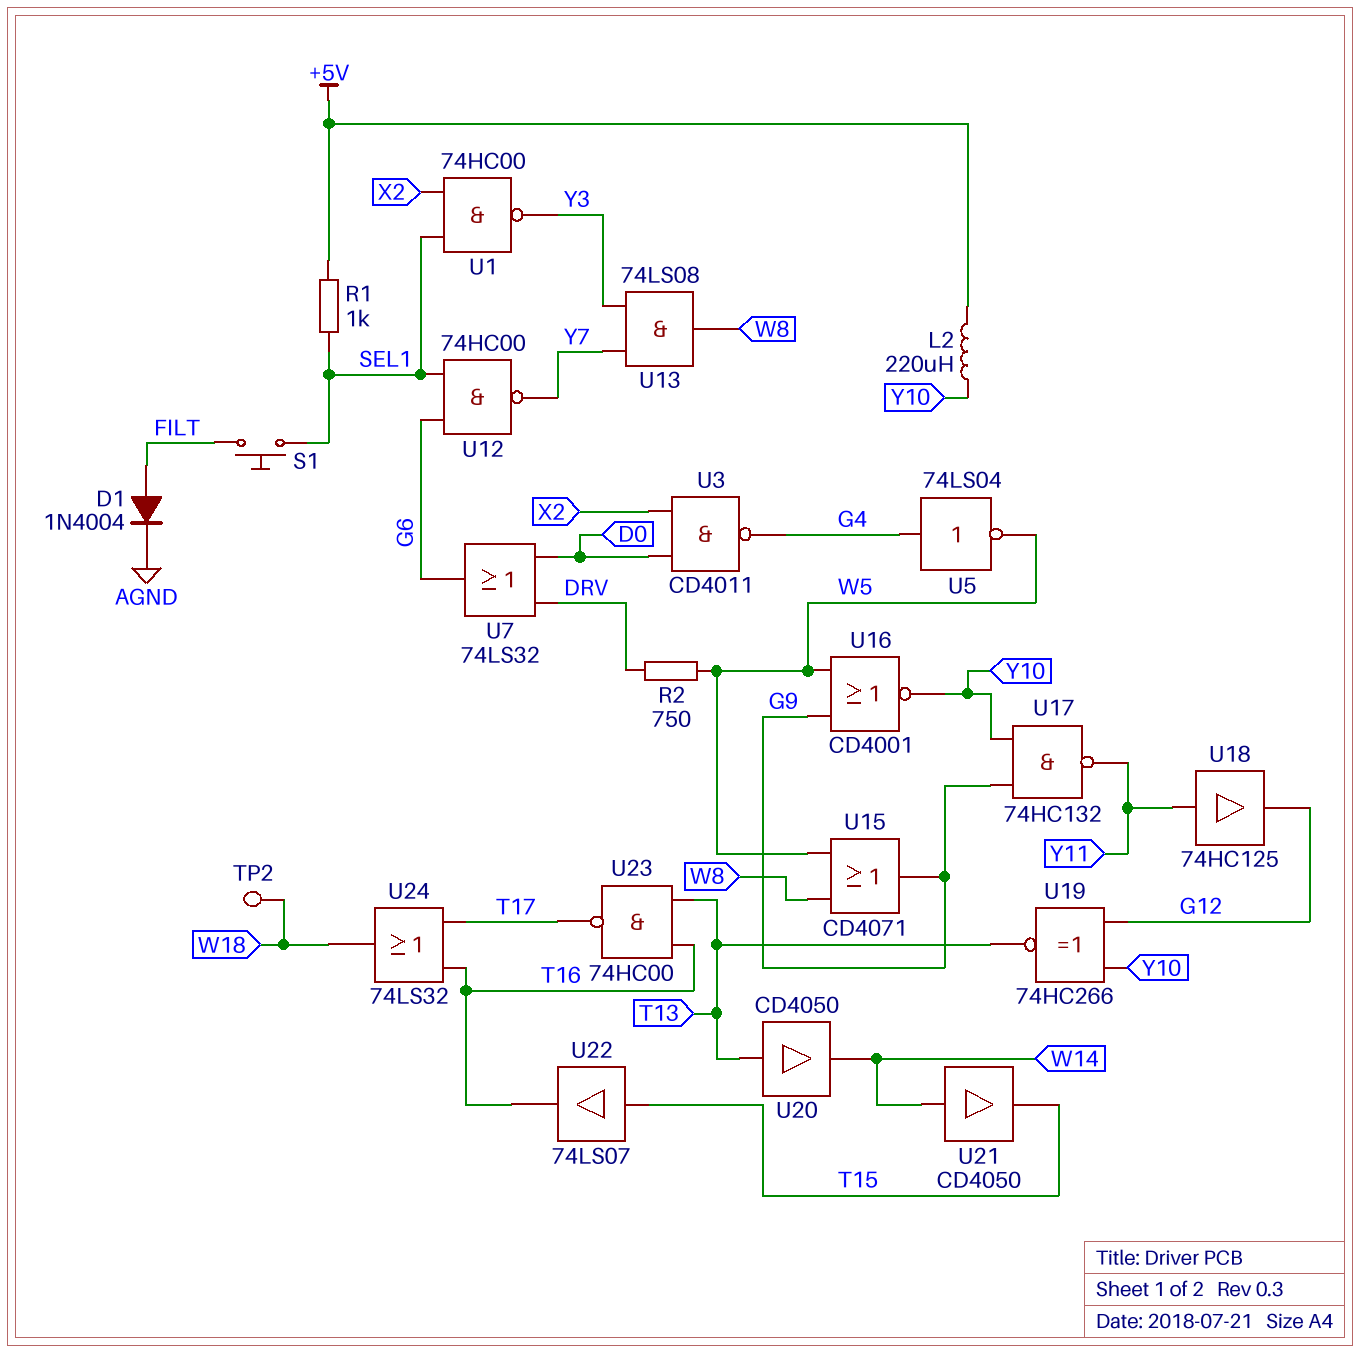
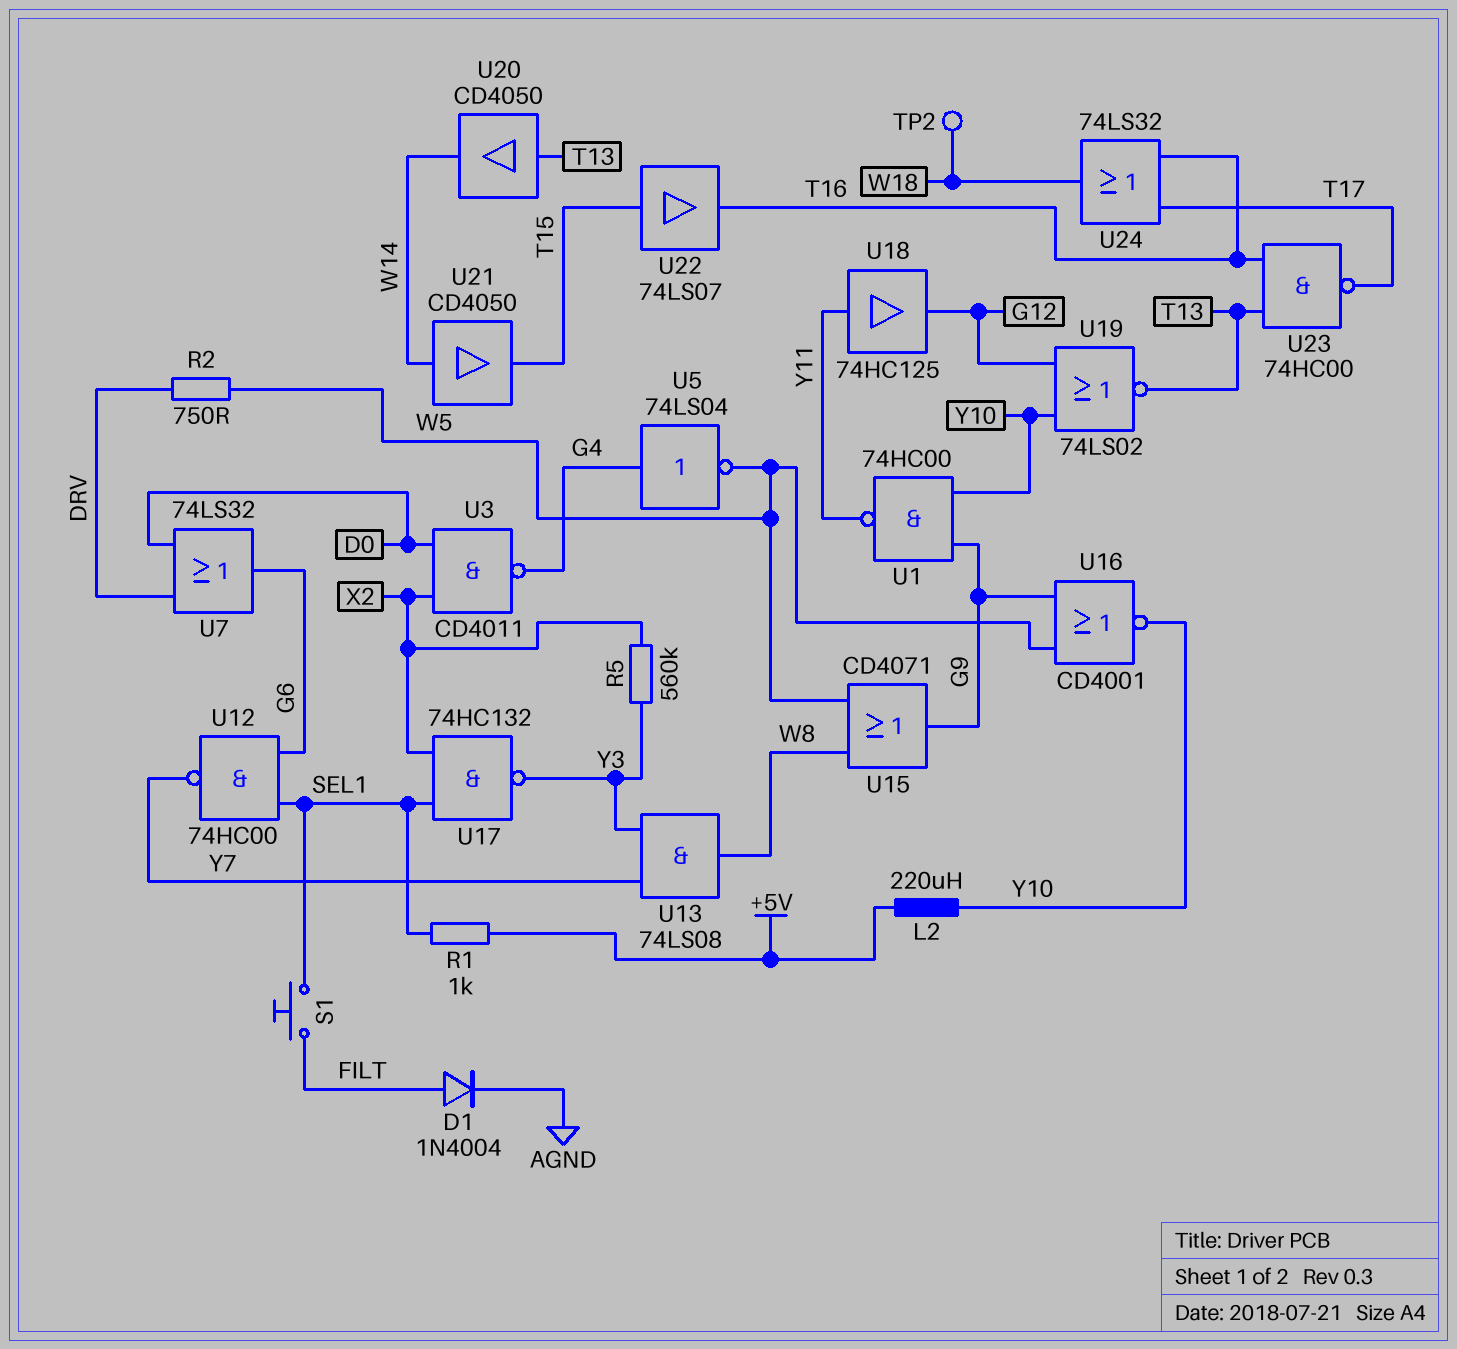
R5: none -> 560k (X2, Y3)
U1: NAND 74HC00 (in SEL1, in X2, out Y3) -> NAND 74HC00 (in G9, in Y10, out Y11)
U17: NAND 74HC132 (in G9, in Y10, out Y11) -> NAND 74HC132 (in SEL1, in X2, out Y3)
U19: XNOR 74HC266 (in G12, in Y10, out T13) -> NOR 74LS02 (in G12, in Y10, out T13)

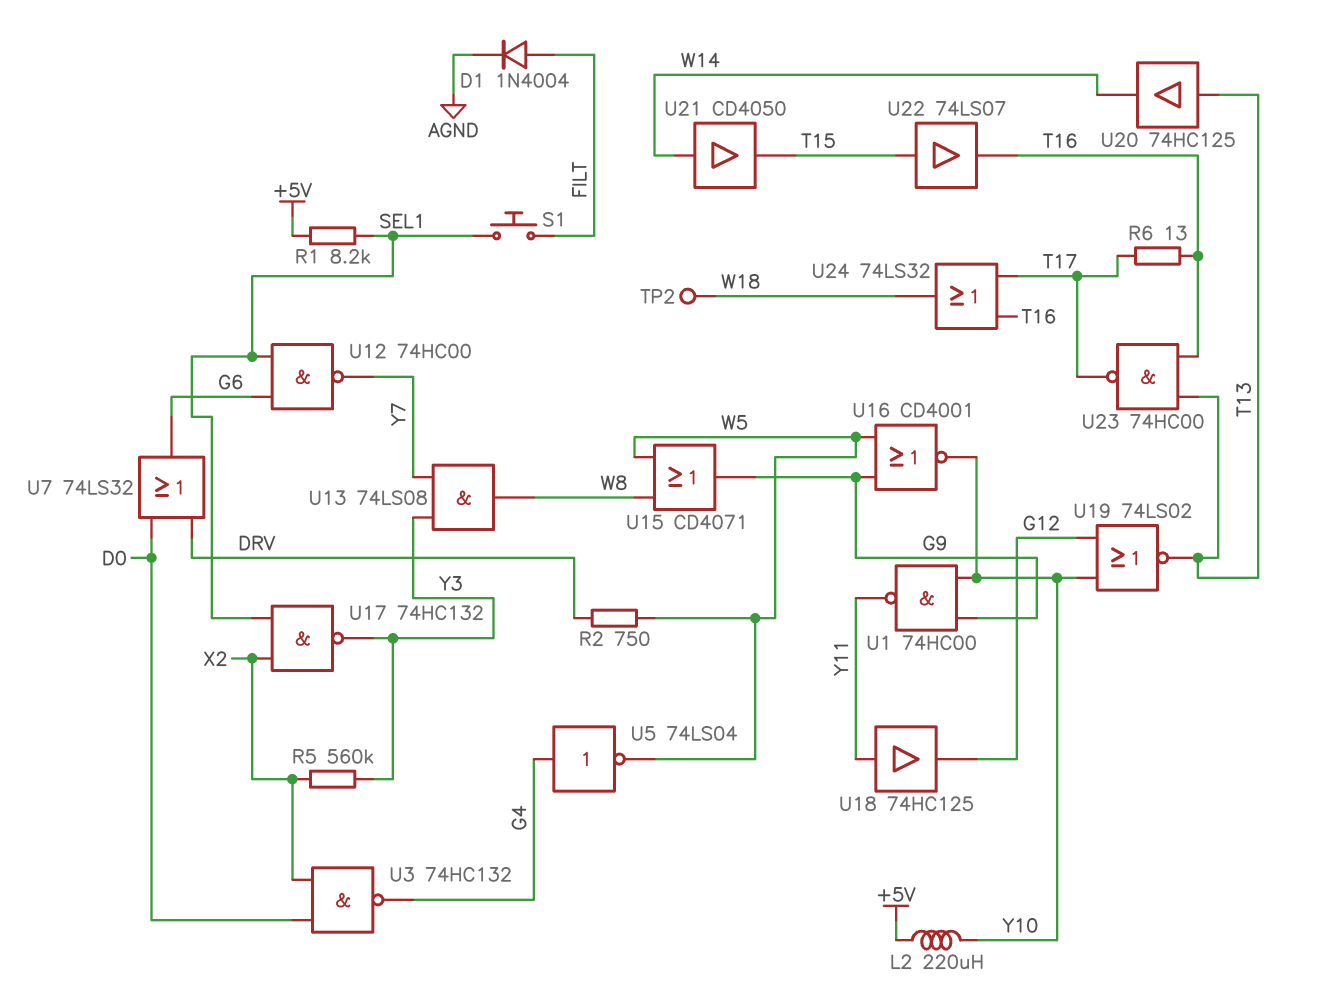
R1: 1k (+5V, SEL1) -> 8.2k (+5V, SEL1)
R6: none -> 13 (T16, T17)
U3: NAND CD4011 (in D0, in X2, out G4) -> NAND 74HC132 (in D0, in X2, out G4)
U20: buffer CD4050 (in T13, out W14) -> buffer 74HC125 (in T13, out W14)

